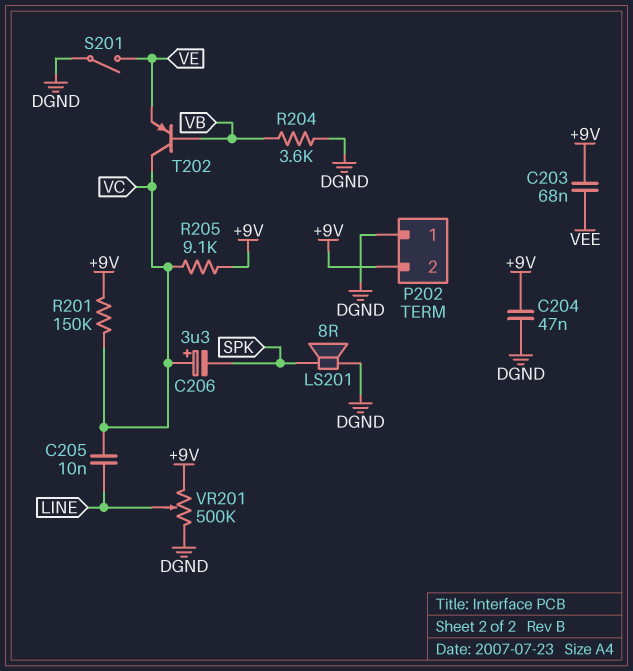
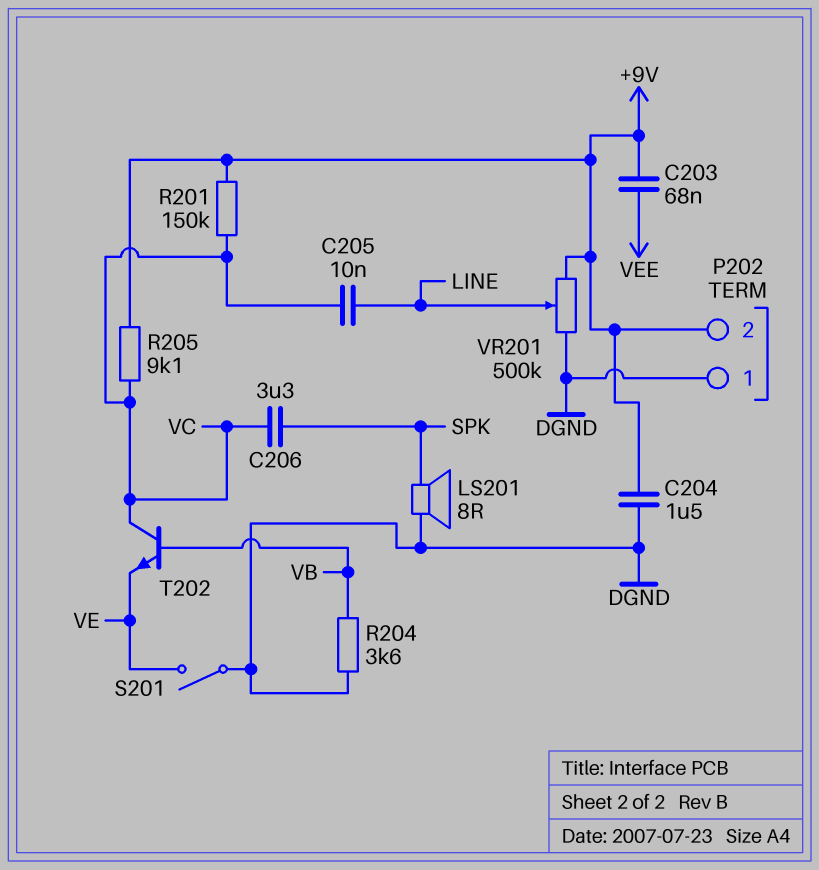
C204: 47nF (+9V, DGND) -> 1.5uF (+9V, DGND)
C206: 3.3uF (plus VC, minus SPK) -> 3.3uF (SPK, VC)
T202: PNP (B VB, C VC, E VE) -> NPN (B VB, C VC, E VE)

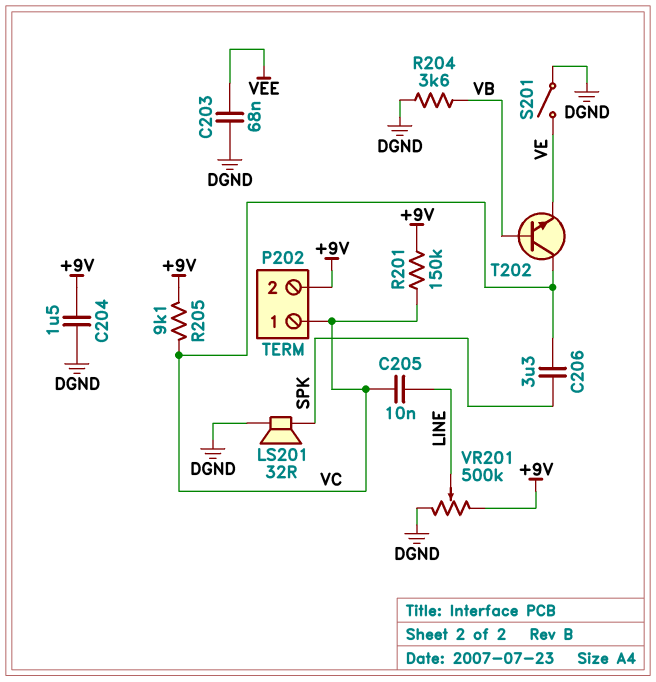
C203: 68nF (+9V, VEE) -> 68nF (DGND, VEE)
LS201: speaker 8R (DGND, SPK) -> speaker 32R (DGND, SPK)
P202 pin 1: DGND -> VC

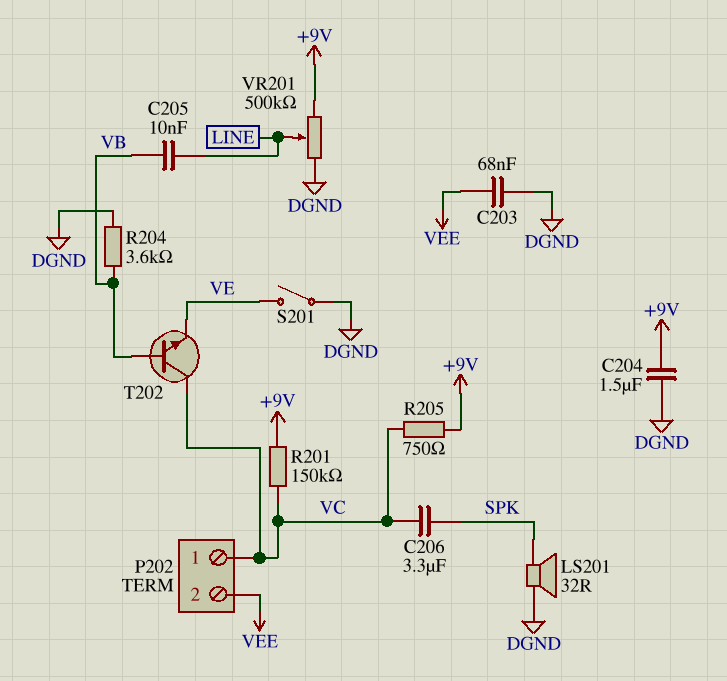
C205: 10nF (LINE, VC) -> 10nF (LINE, VB)
P202 pin 2: +9V -> VEE
R205: 9.1k (+9V, VC) -> 750 (+9V, VC)

